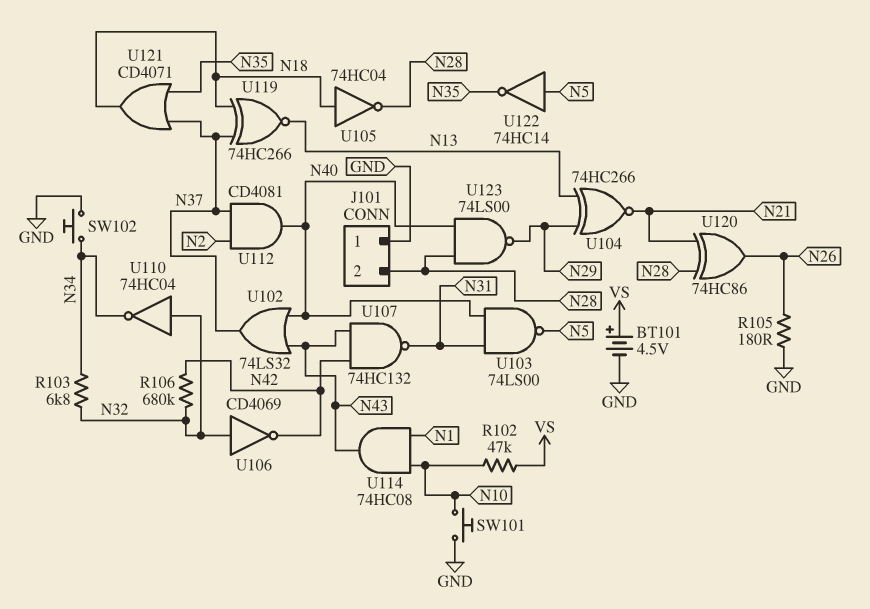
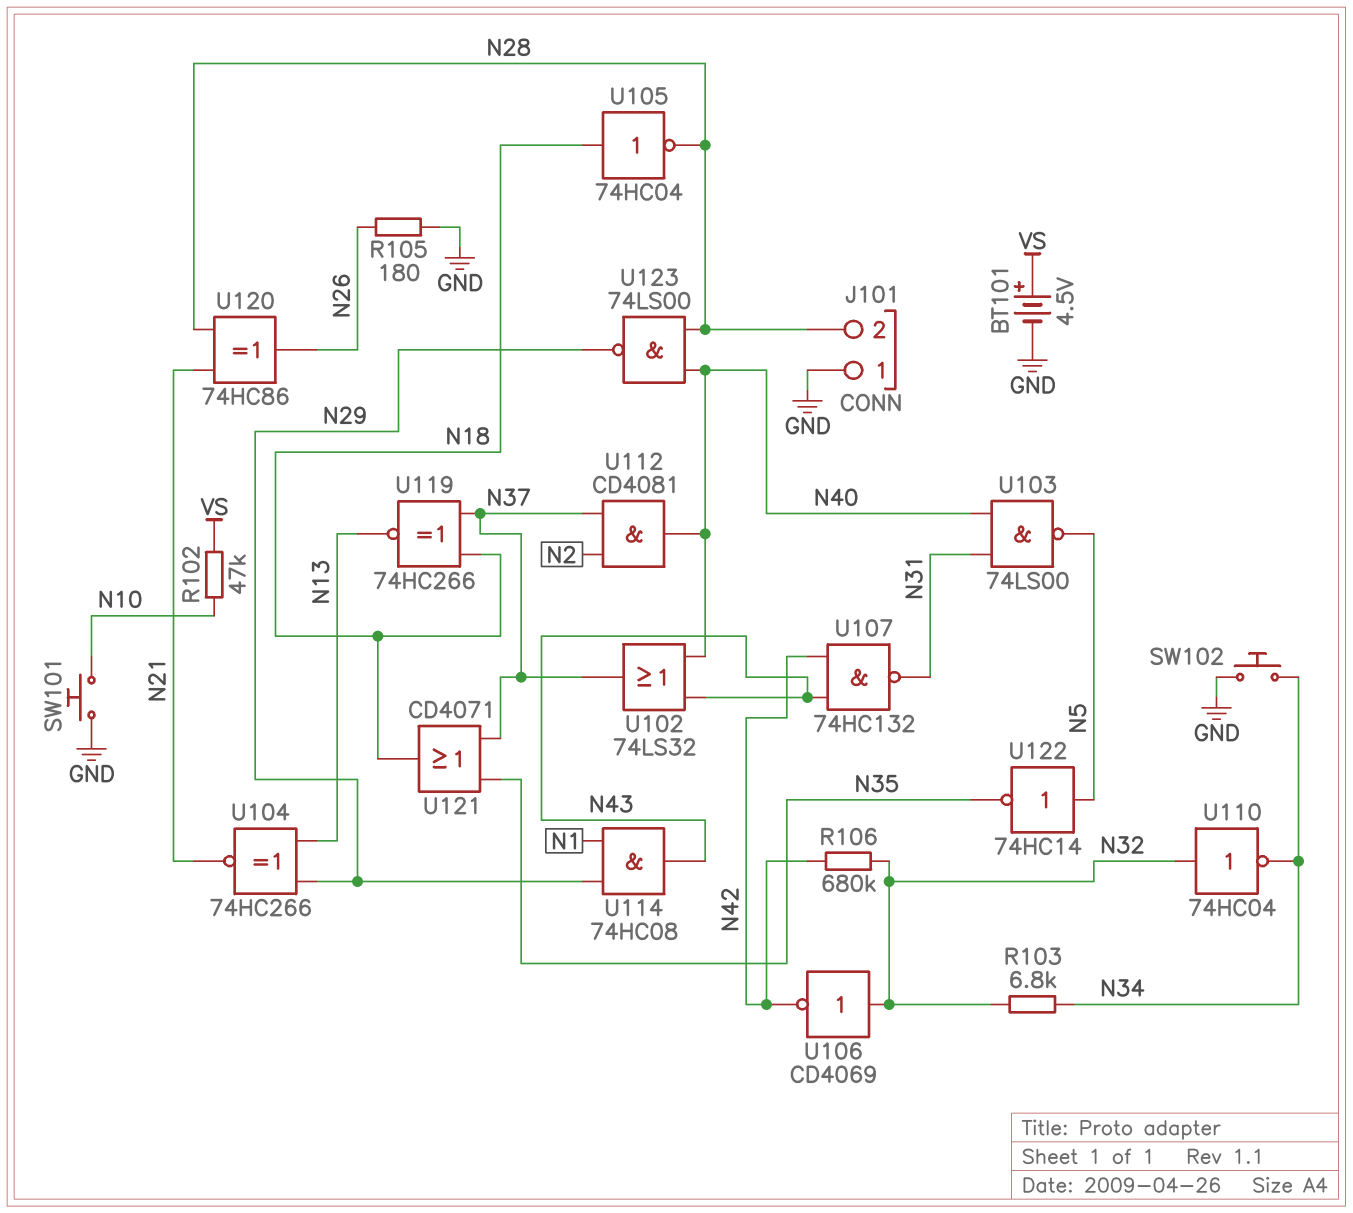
U114: AND 74HC08 (in N1, in N10, out N43) -> AND 74HC08 (in N1, in N29, out N43)

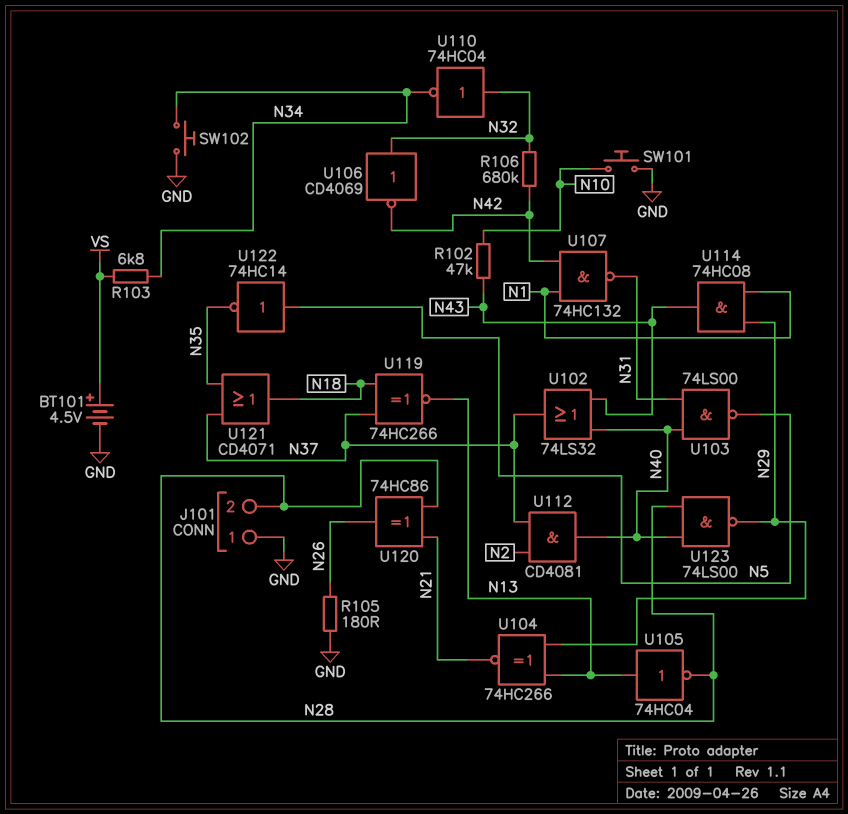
R102: 47k (N10, VS) -> 47k (N10, N43)
R103: 6.8k (N32, N34) -> 6.8k (N34, VS)
U105: NOT 74HC04 (in N18, out N28) -> NOT 74HC04 (in N13, out N28)
U107: NAND 74HC132 (in N42, in N43, out N31) -> NAND 74HC132 (in N1, in N42, out N31)

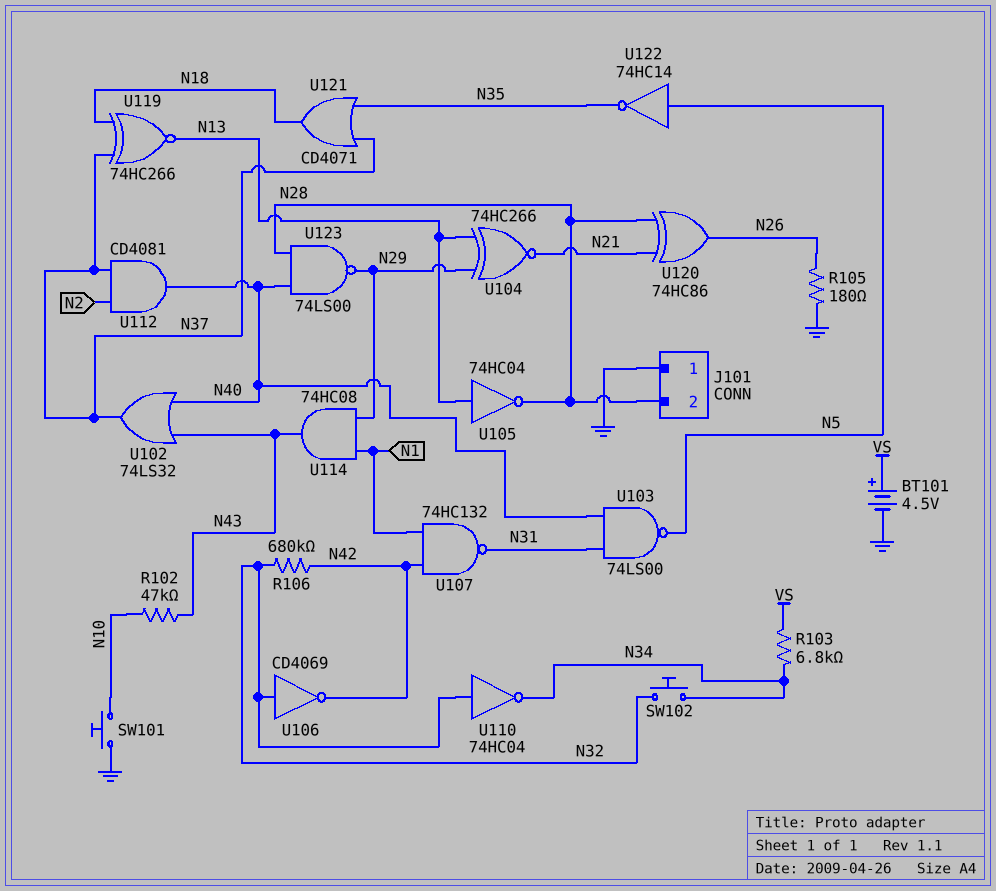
SW102: button (GND, N34) -> button (N32, N34)

